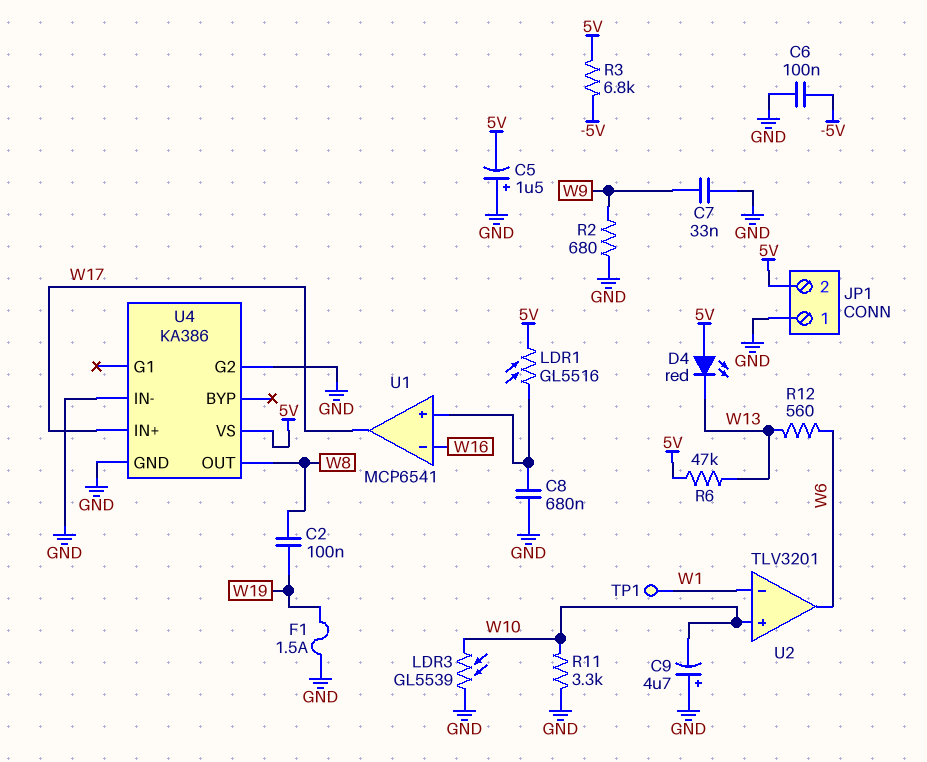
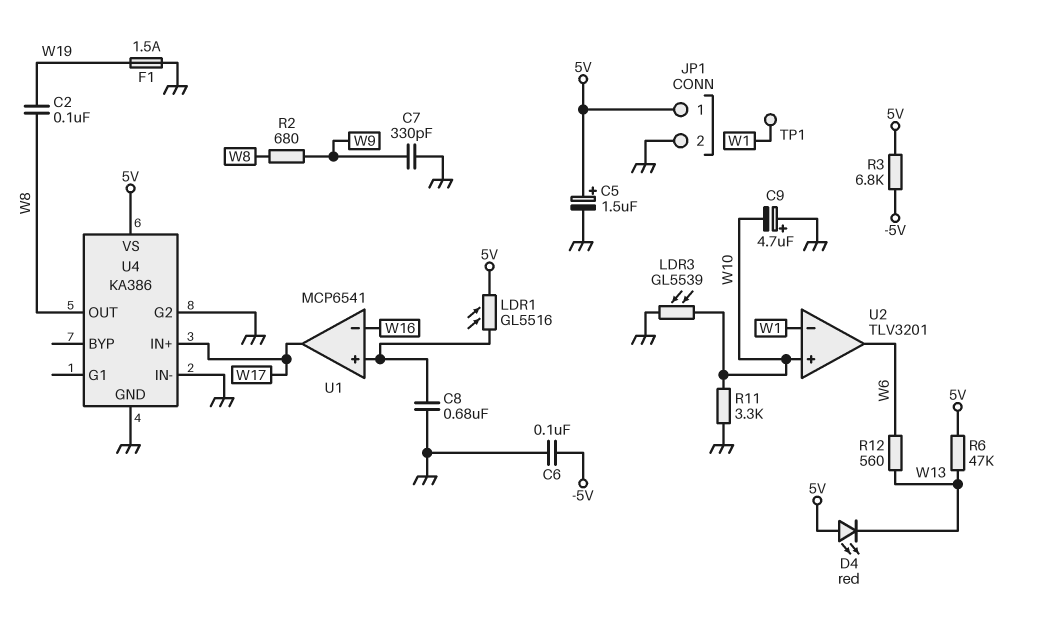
C5: 1.5uF (plus GND, minus 5V) -> 1.5uF (plus 5V, minus GND)
C7: 33nF (GND, W9) -> 330pF (GND, W9)
JP1 pin 1: GND -> 5V
JP1 pin 2: 5V -> GND
R2: 680 (GND, W9) -> 680 (W8, W9)

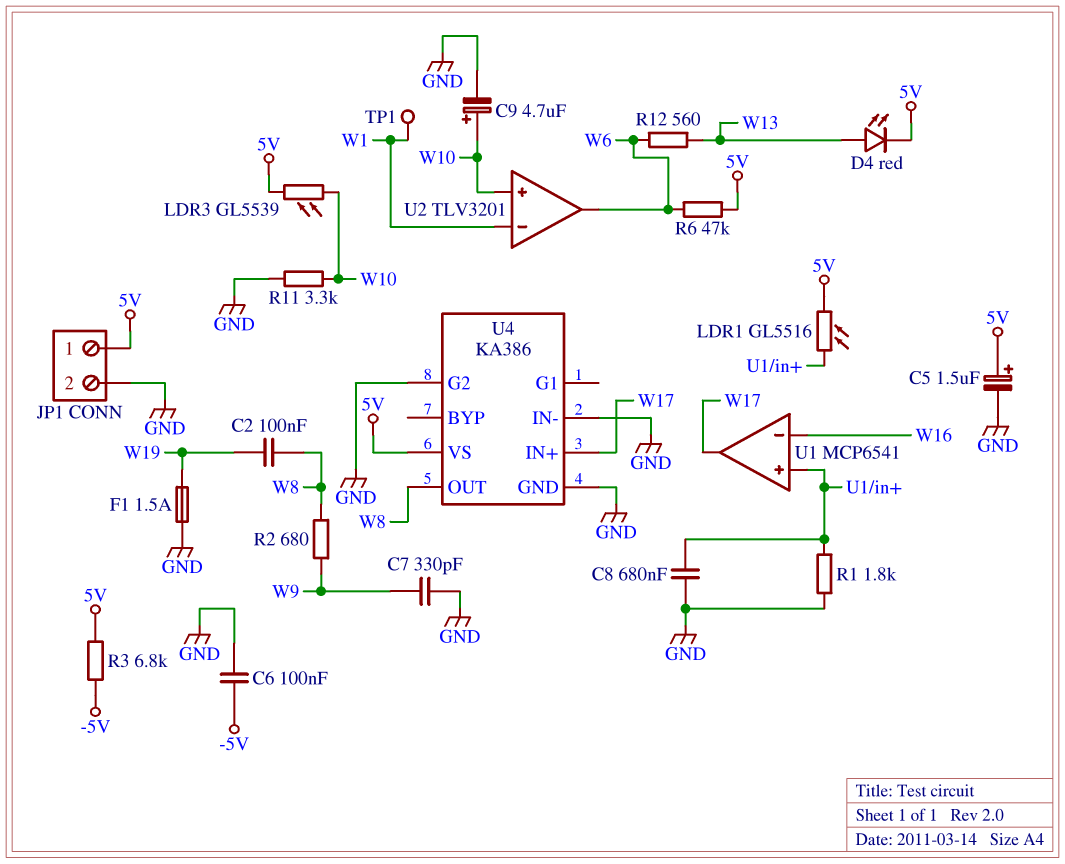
C9: 4.7uF (plus GND, minus W10) -> 4.7uF (plus W10, minus GND)
D4: LED red (A 5V, K W13) -> LED red (A W13, K 5V)
LDR3: GL5539 (GND, W10) -> GL5539 (5V, W10)
R1: none -> 1.8k (GND, U1/in+)
R6: 47k (5V, W13) -> 47k (5V, W6)

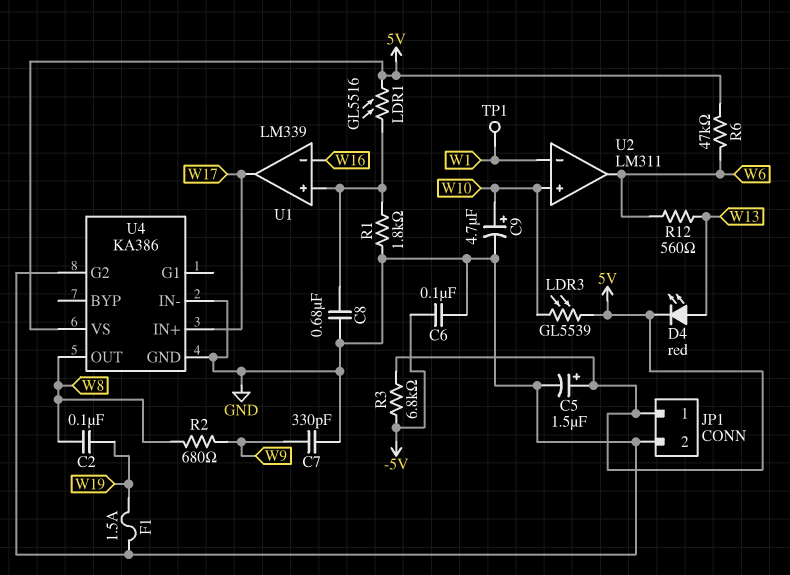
R11: 3.3k (GND, W10) -> none
U1: MCP6541 -> LM339
U2: TLV3201 -> LM311

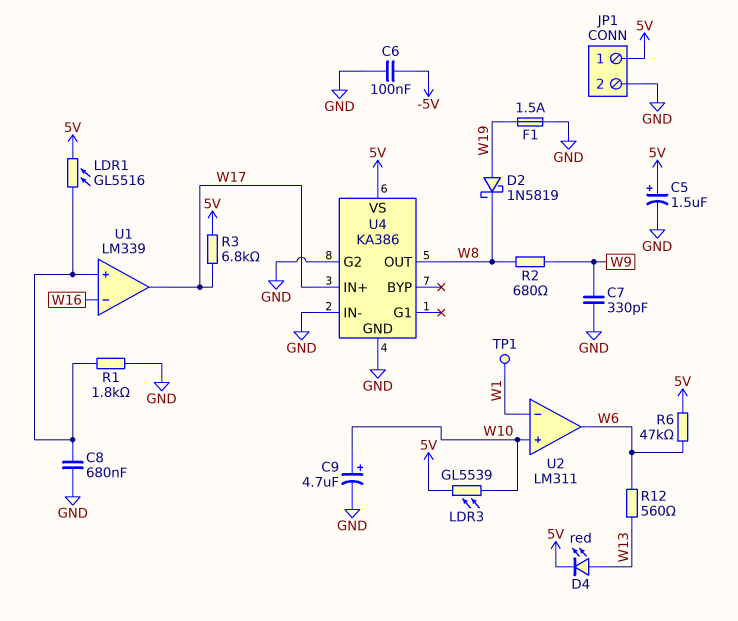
C2: 100nF (W8, W19) -> none
D2: none -> schottky 1N5819 (A W19, K W8)
R3: 6.8k (-5V, 5V) -> 6.8k (5V, W17)

